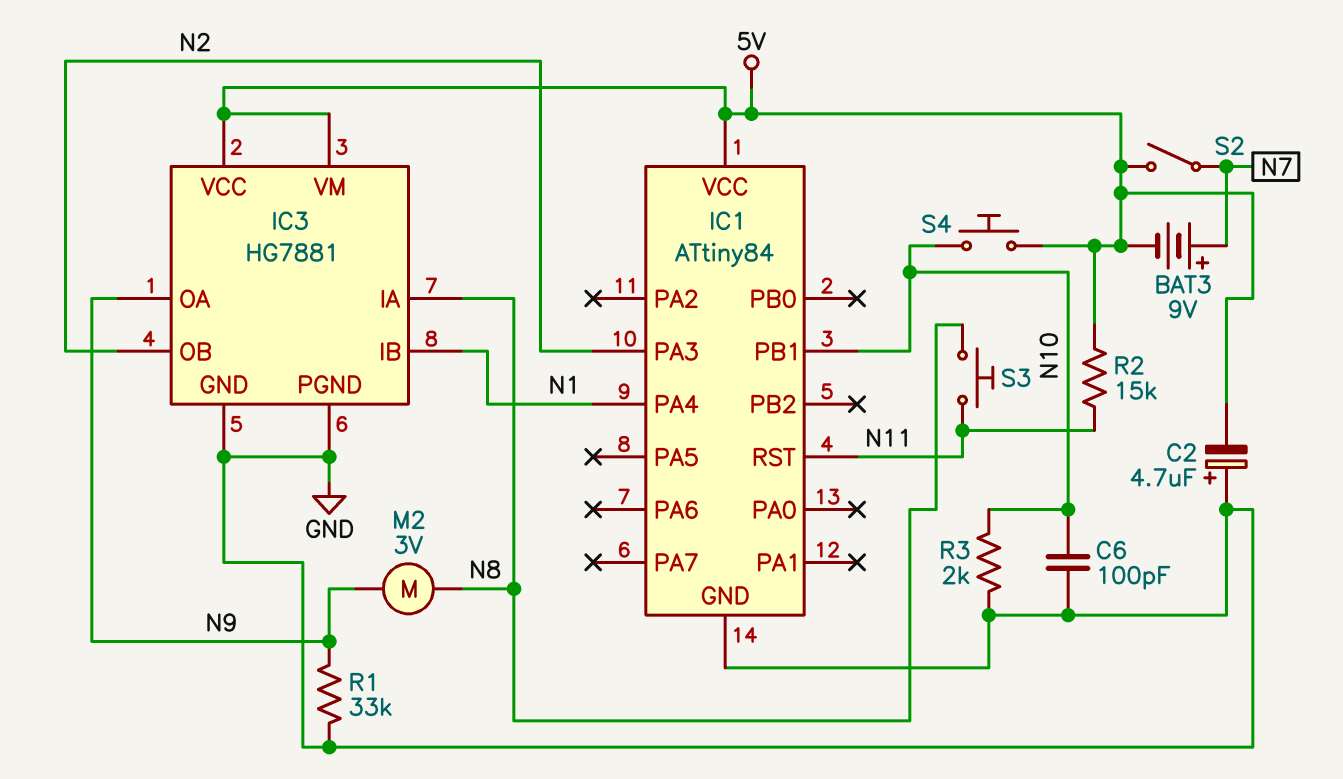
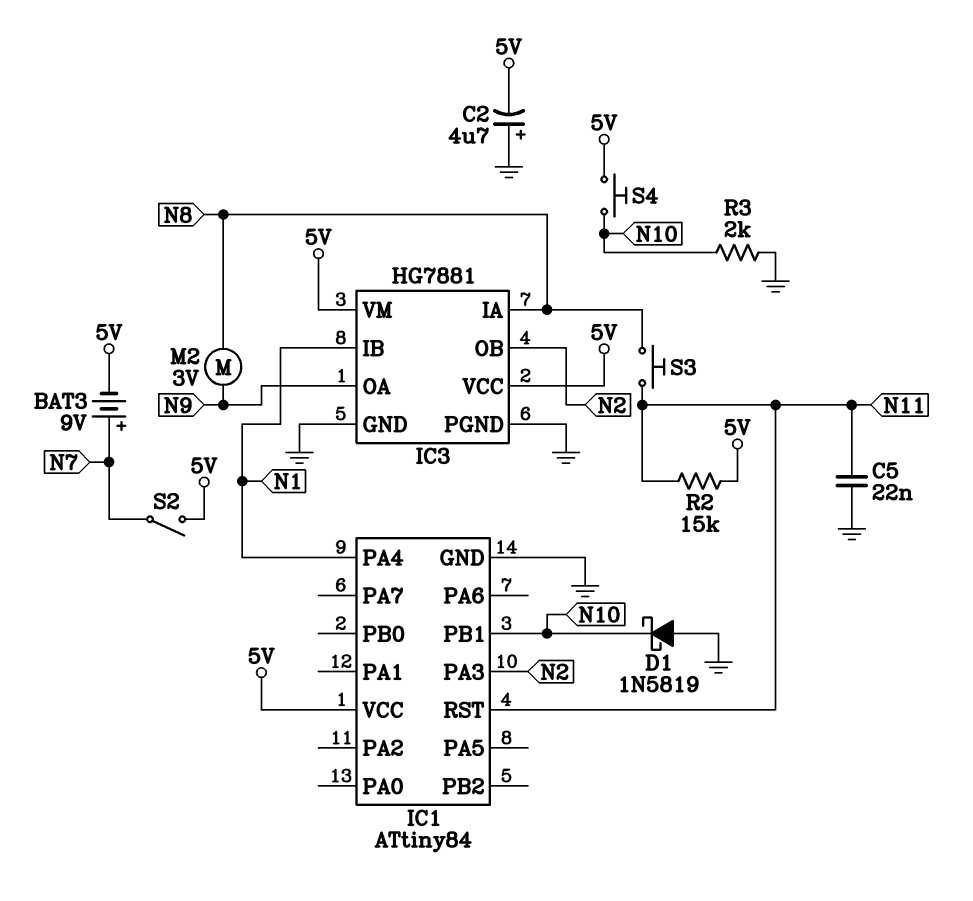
C5: none -> 22nF (GND, N11)
C6: 100pF (GND, N10) -> none
D1: none -> schottky 1N5819 (A GND, K N10)
R1: 33k (GND, N9) -> none

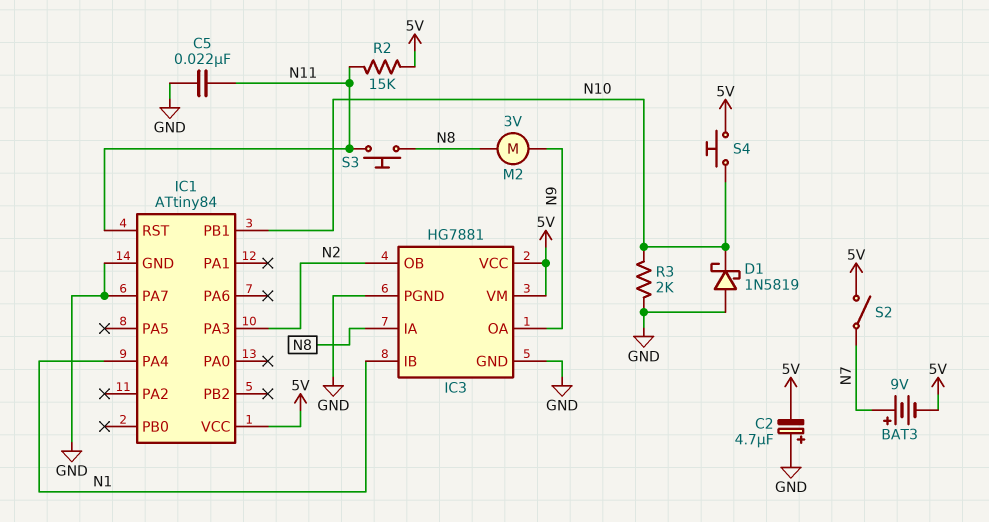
IC1 pin PA7: none -> GND

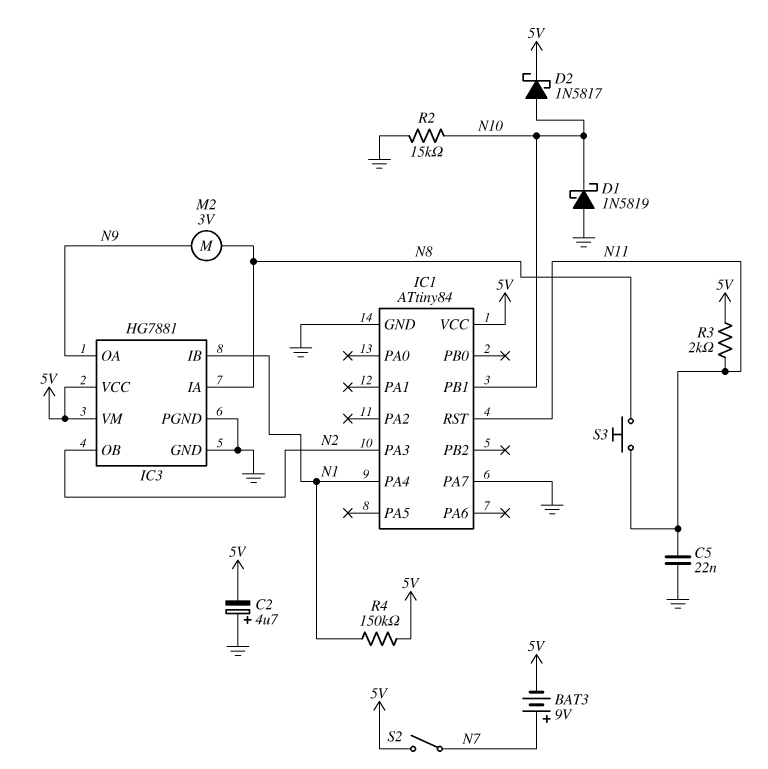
D2: none -> schottky 1N5817 (A N10, K 5V)
R2: 15k (5V, N11) -> 15k (GND, N10)
R3: 2k (GND, N10) -> 2k (5V, N11)
R4: none -> 150k (5V, N1)
S4: button (5V, N10) -> none

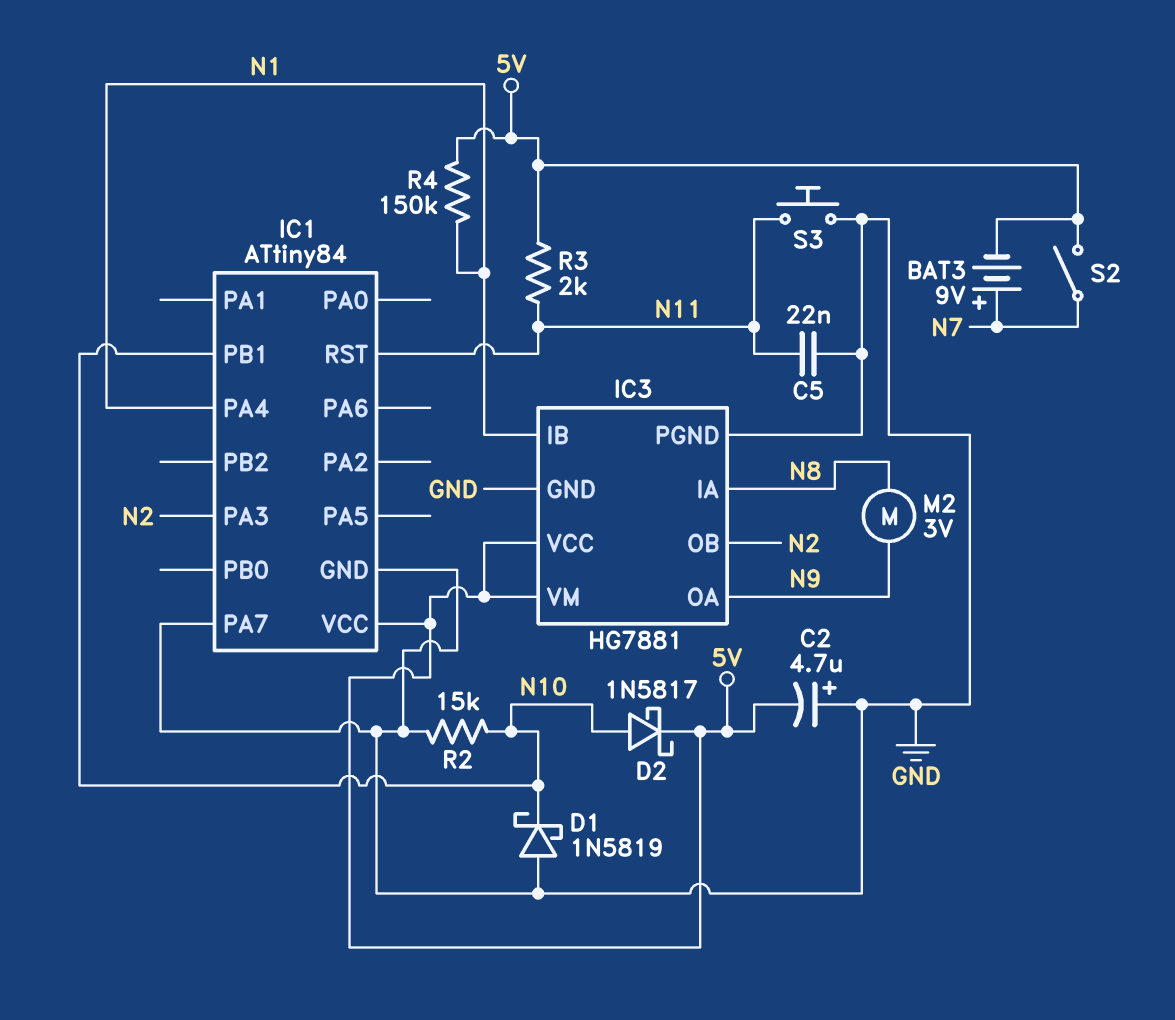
S3: button (N8, N11) -> button (GND, N11)

